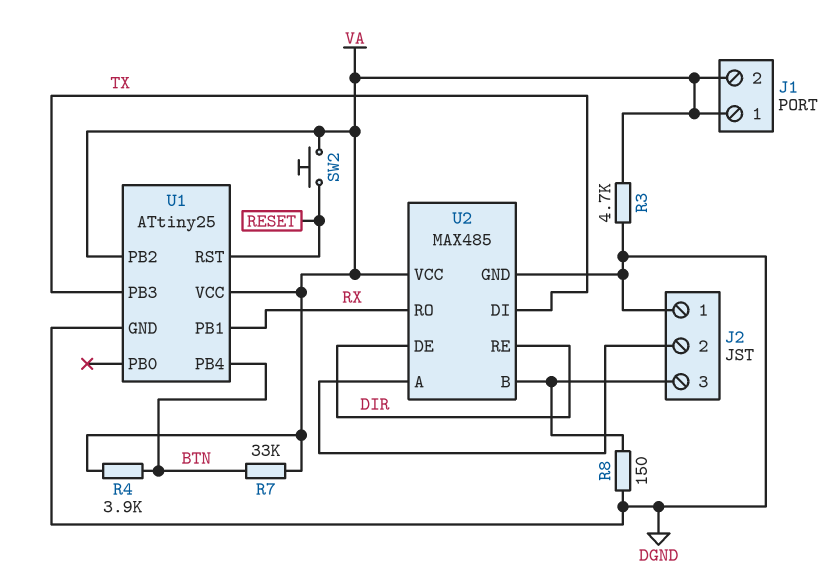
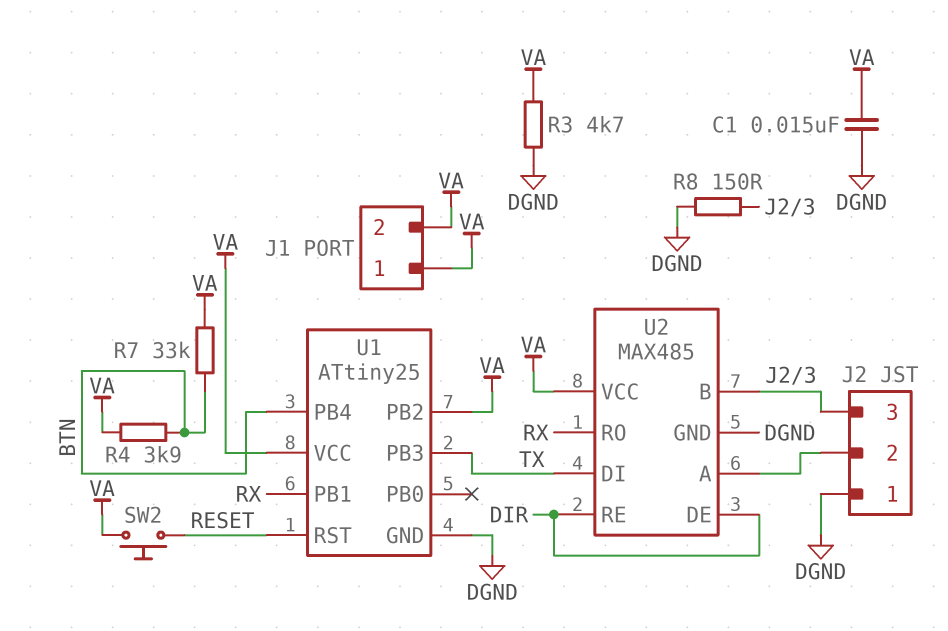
C1: none -> 15nF (DGND, VA)

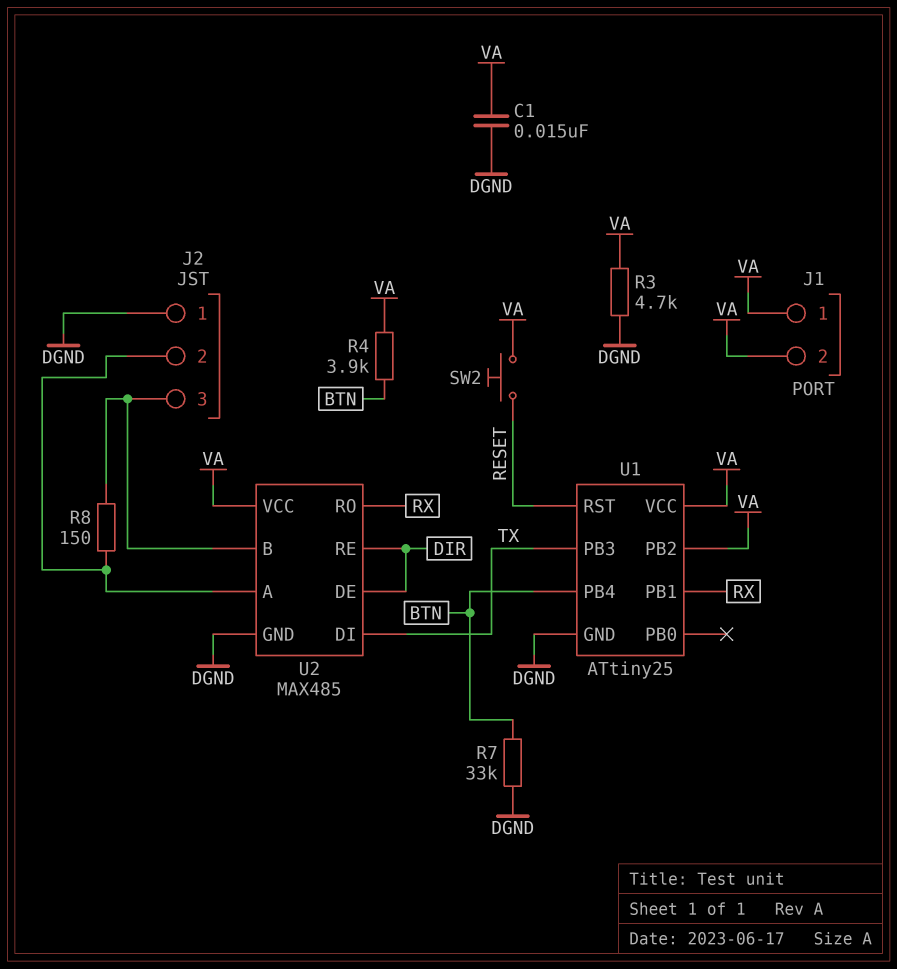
R7: 33k (BTN, VA) -> 33k (BTN, DGND)
R8: 150 (DGND, J2/3) -> 150 (J2/2, J2/3)

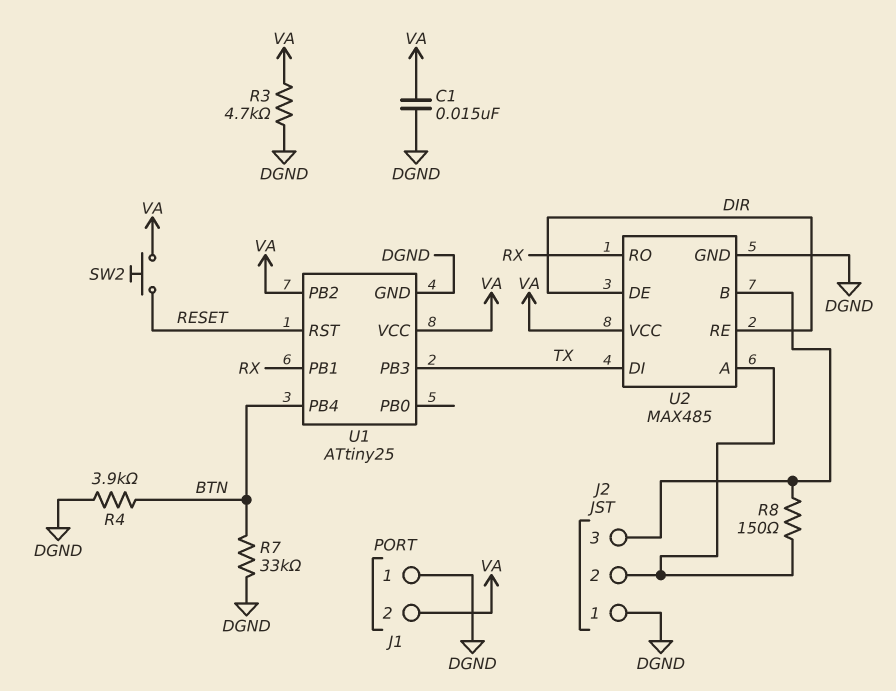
J1 pin 1: VA -> DGND
R4: 3.9k (BTN, VA) -> 3.9k (BTN, DGND)

